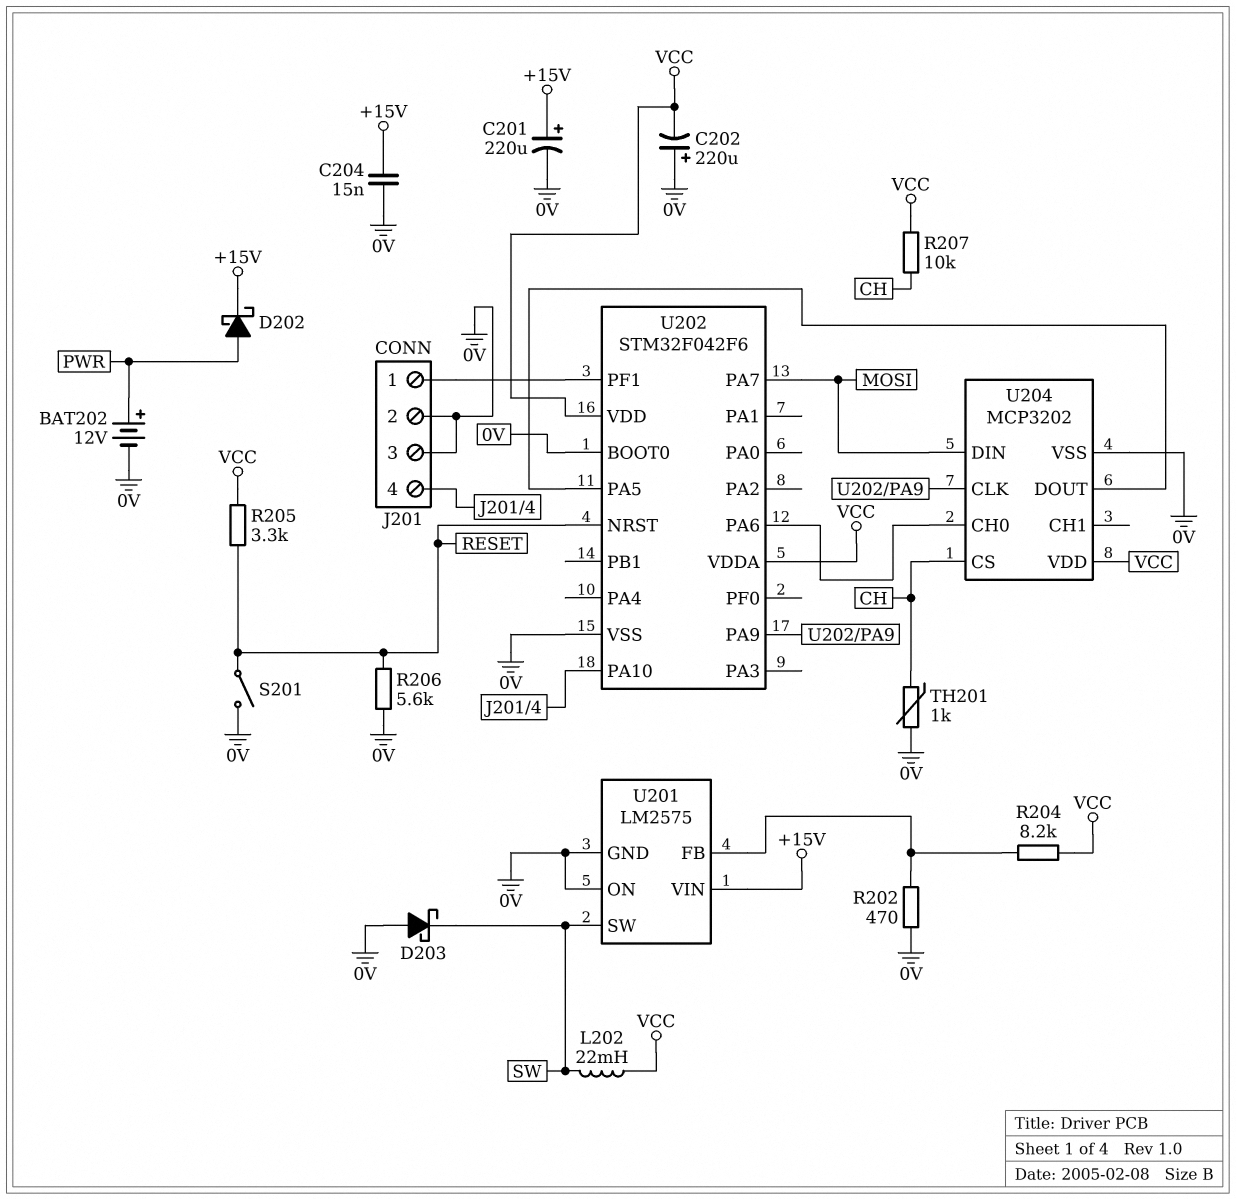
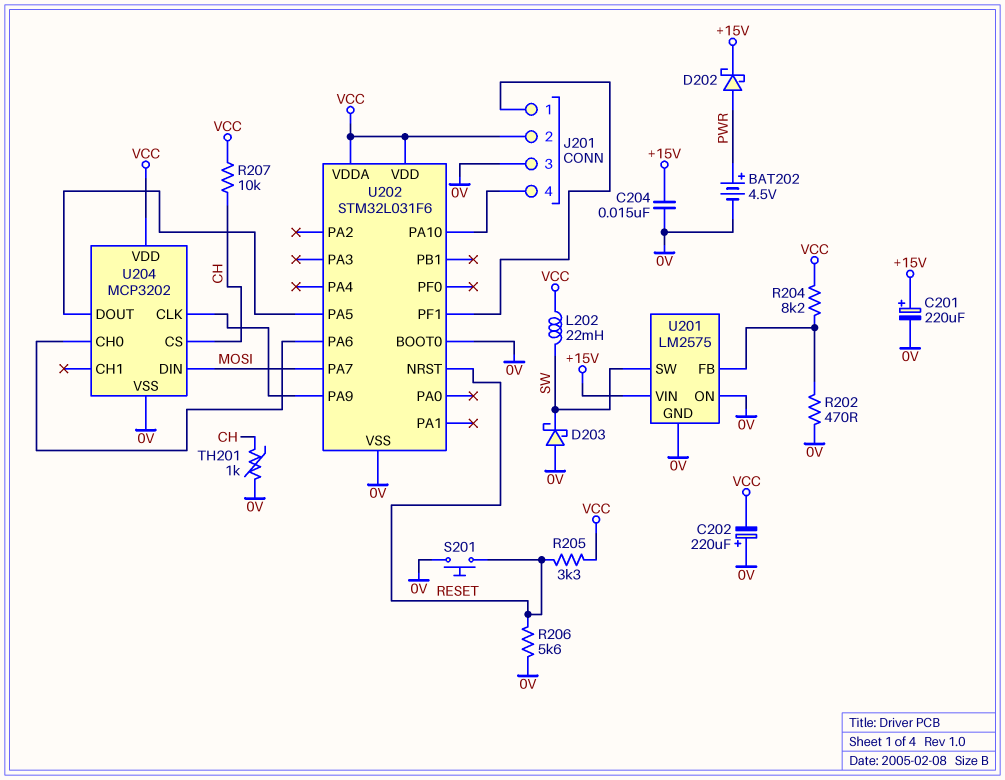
BAT202: 12V (plus PWR, minus 0V) -> 4.5V (plus PWR, minus 0V)
J201 pin 2: 0V -> VCC
S201: switch (0V, RESET) -> button (0V, RESET)
U202: STM32F042F6 -> STM32L031F6

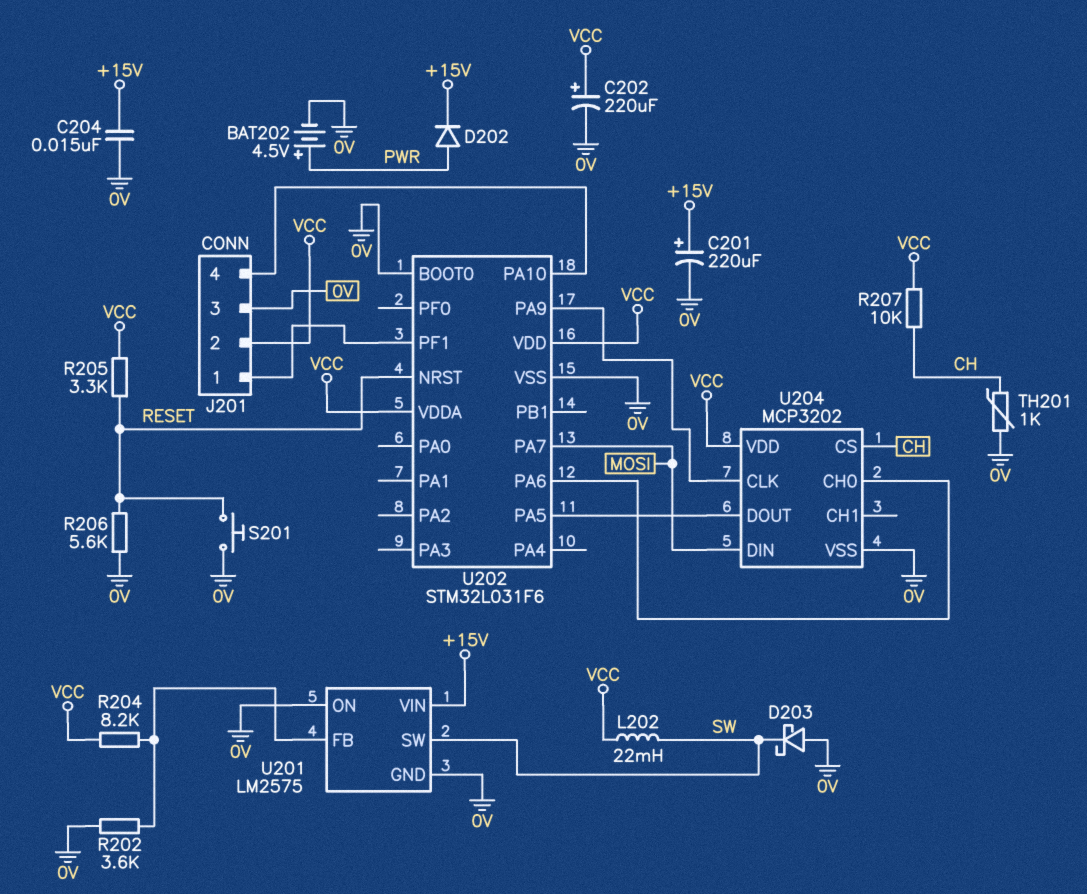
C202: 220uF (plus 0V, minus VCC) -> 220uF (plus VCC, minus 0V)
D202: schottky (A PWR, K +15V) -> diode (A PWR, K +15V)
R202: 470 (0V, U201/FB) -> 3.6k (0V, U201/FB)

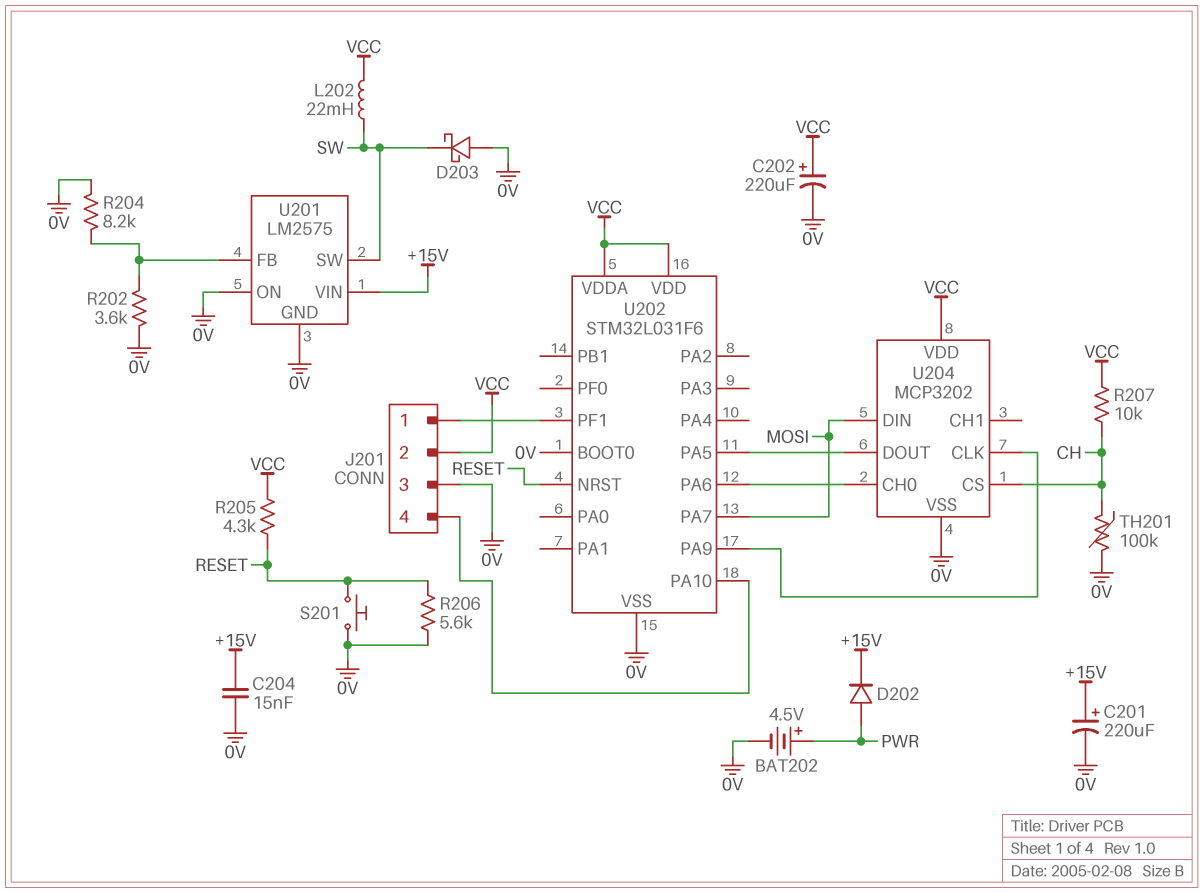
R204: 8.2k (U201/FB, VCC) -> 8.2k (0V, U201/FB)
R205: 3.3k (RESET, VCC) -> 4.3k (RESET, VCC)
TH201: 1k (0V, CH) -> 100k (0V, CH)

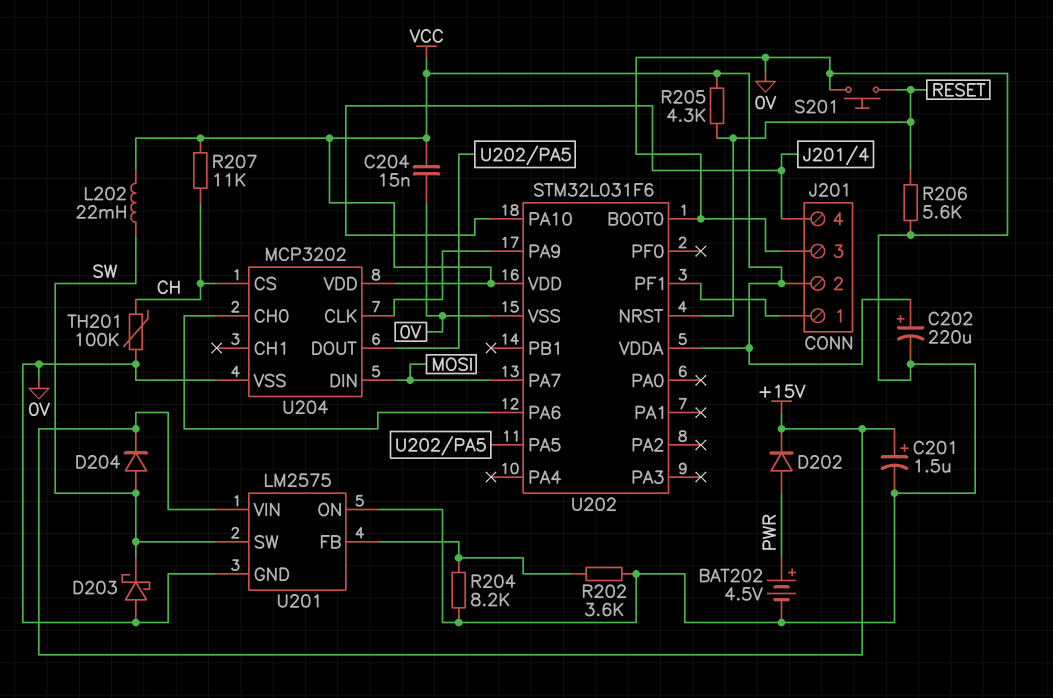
C201: 220uF (plus +15V, minus 0V) -> 1.5uF (plus +15V, minus 0V)
C204: 15nF (+15V, 0V) -> 15nF (0V, VCC)
D204: none -> diode (A SW, K +15V)
R207: 10k (CH, VCC) -> 11k (CH, VCC)

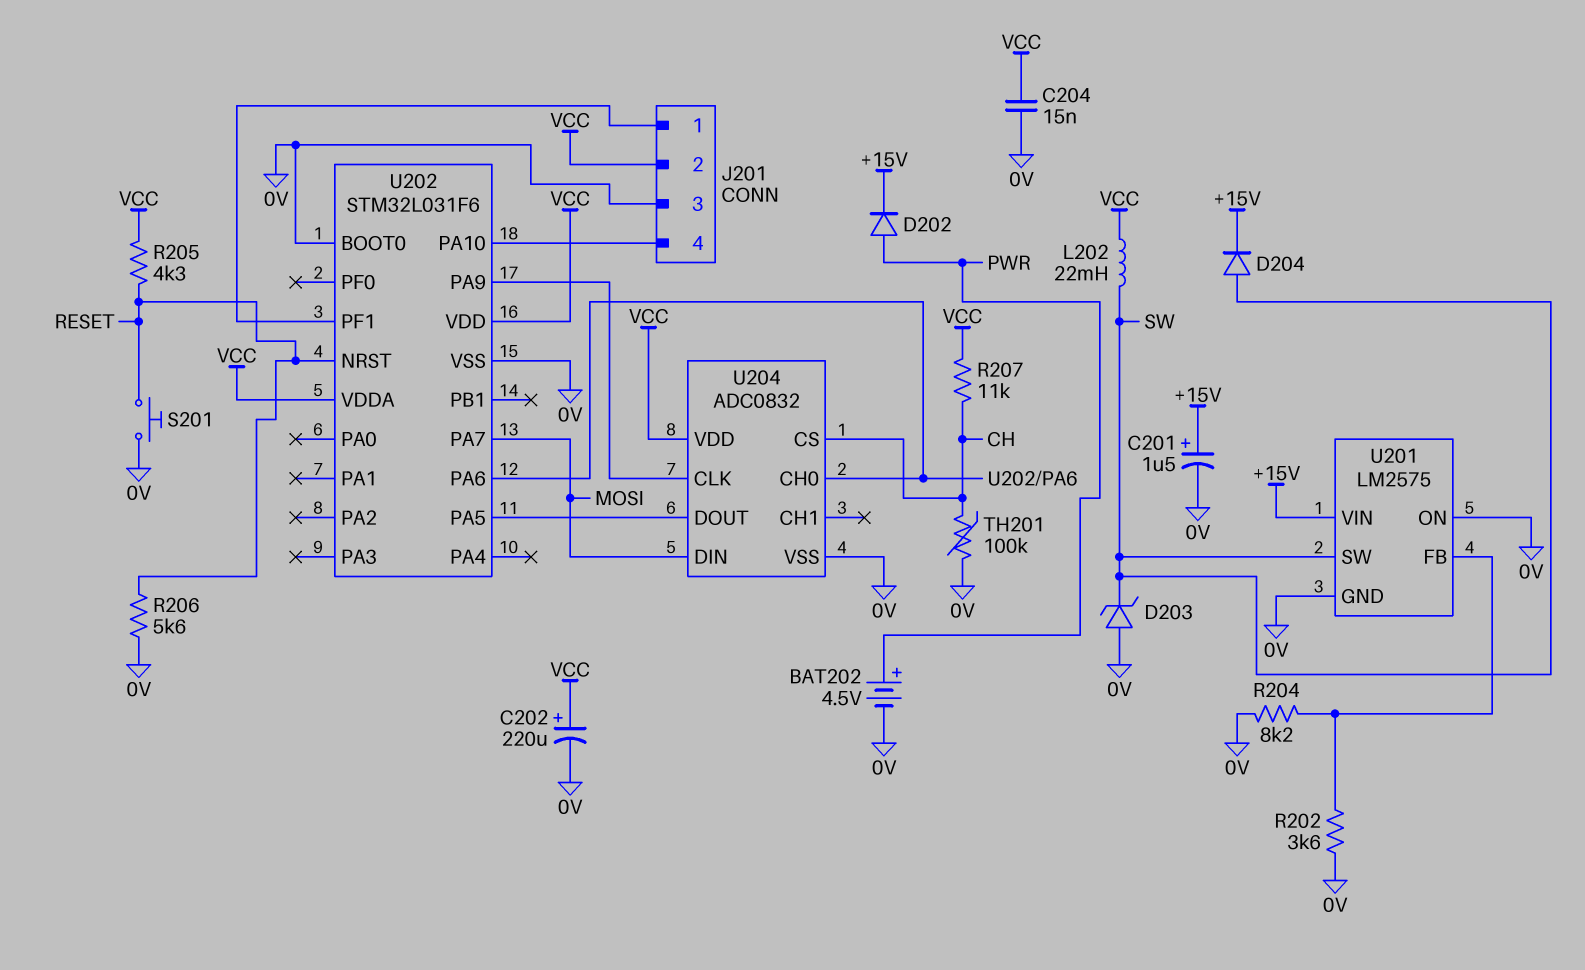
D203: schottky (A 0V, K SW) -> zener (A 0V, K SW)
U204: MCP3202 -> ADC0832

